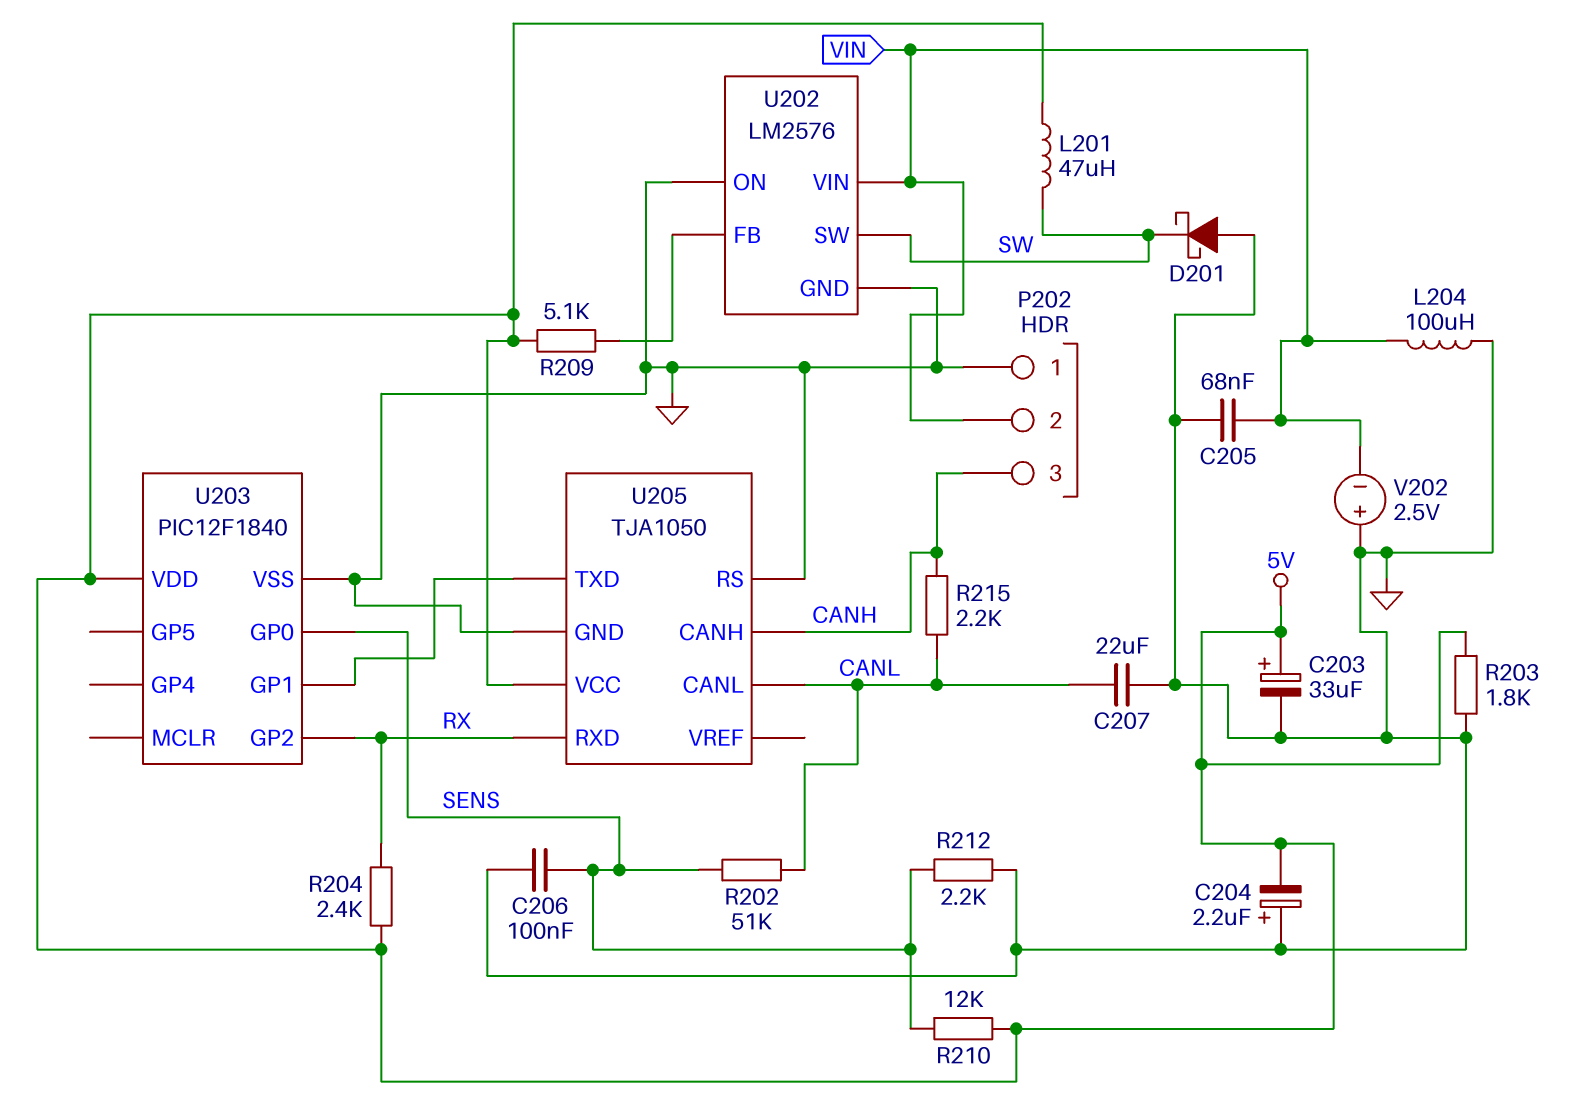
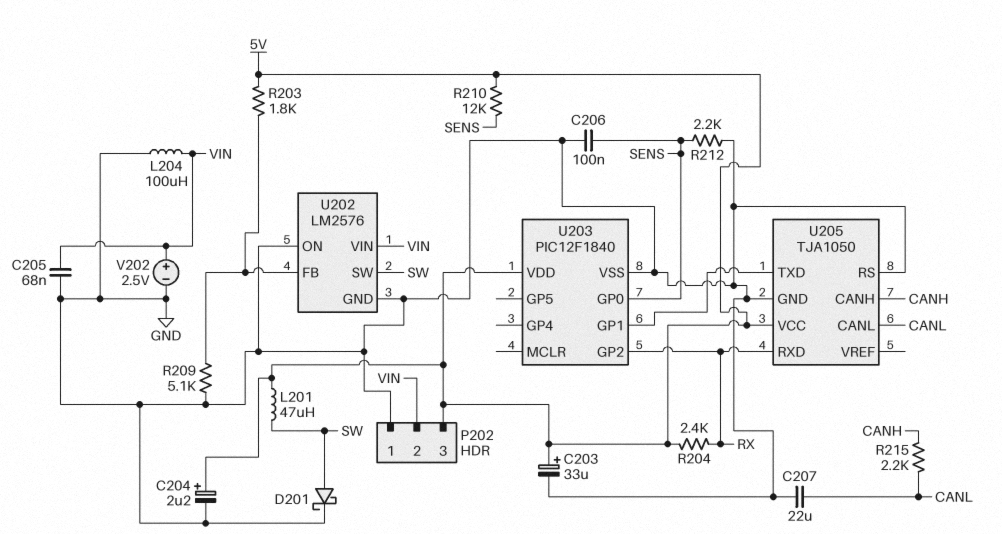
C204: 2.2uF (plus GND, minus 5V) -> 2.2uF (plus 5V, minus GND)
D201: schottky (A GND, K SW) -> schottky (A SW, K GND)
P202 pin 3: CANH -> 5V
R202: 51k (CANL, SENS) -> none
R203: 1.8k (5V, GND) -> 1.8k (5V, U202/FB)
R209: 5.1k (5V, U202/FB) -> 5.1k (GND, U202/FB)
V202: 2.5V (plus GND, minus VIN) -> 2.5V (plus VIN, minus GND)

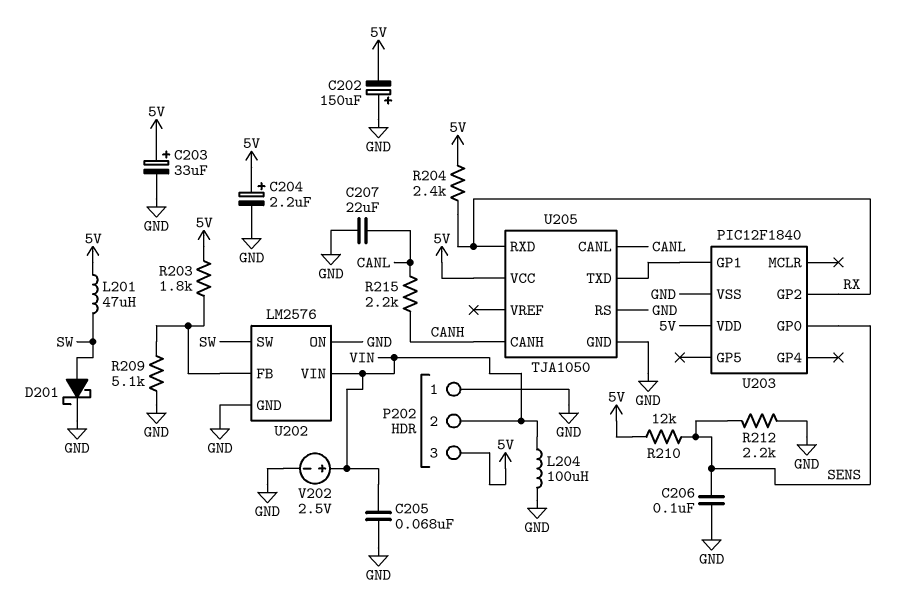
C202: none -> 150uF (plus GND, minus 5V)

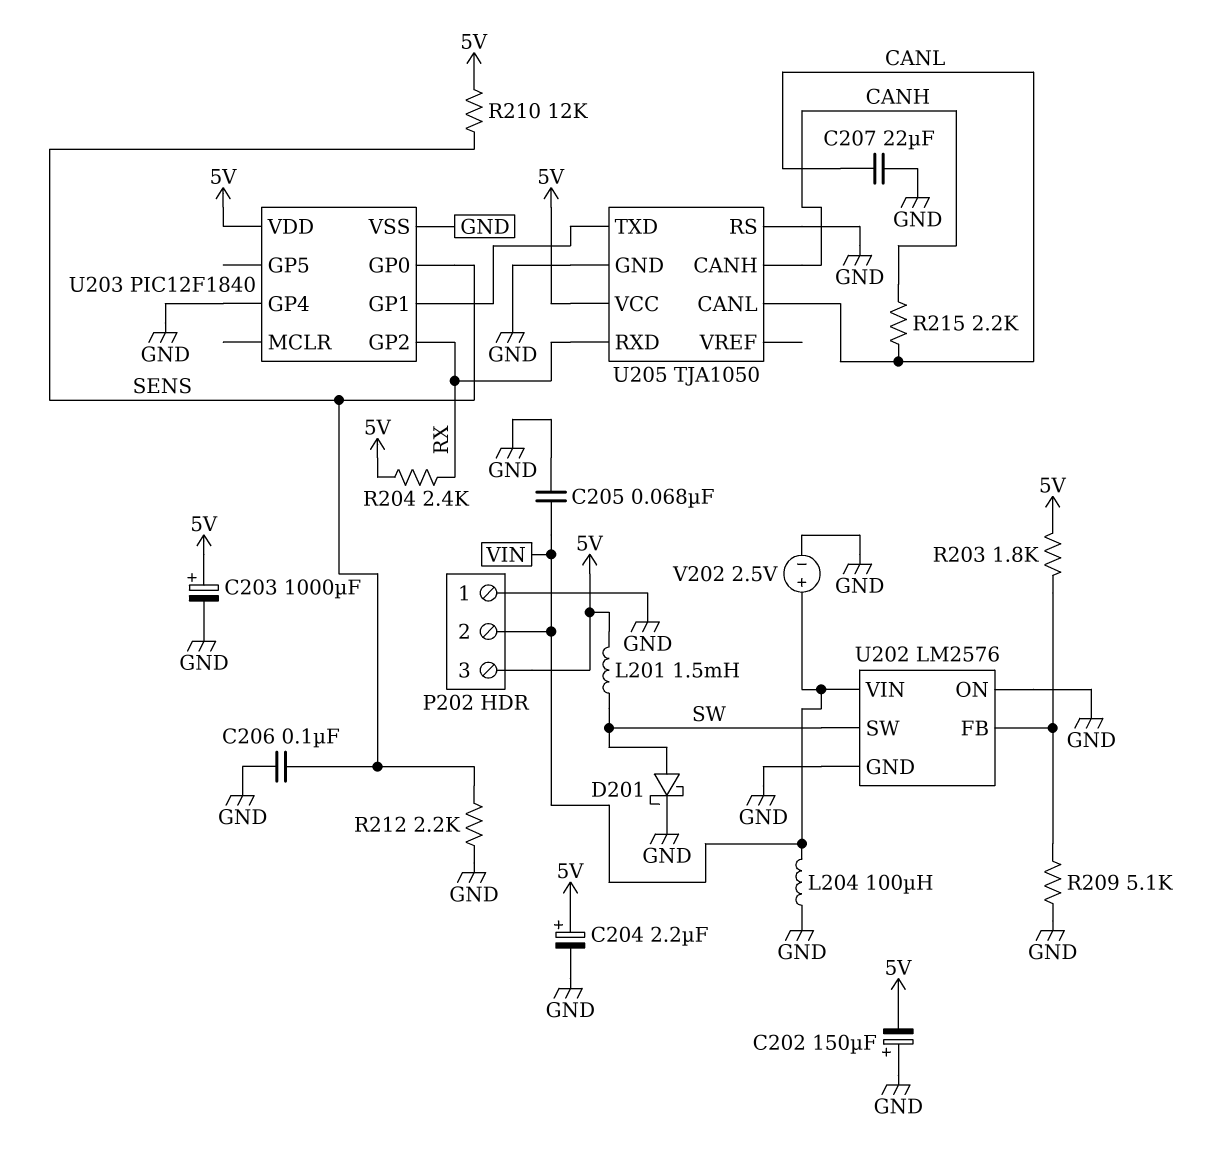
C203: 33uF (plus 5V, minus GND) -> 1000uF (plus 5V, minus GND)
L201: 47uH (5V, SW) -> 1.5mH (5V, SW)
U203 pin GP4: none -> GND

